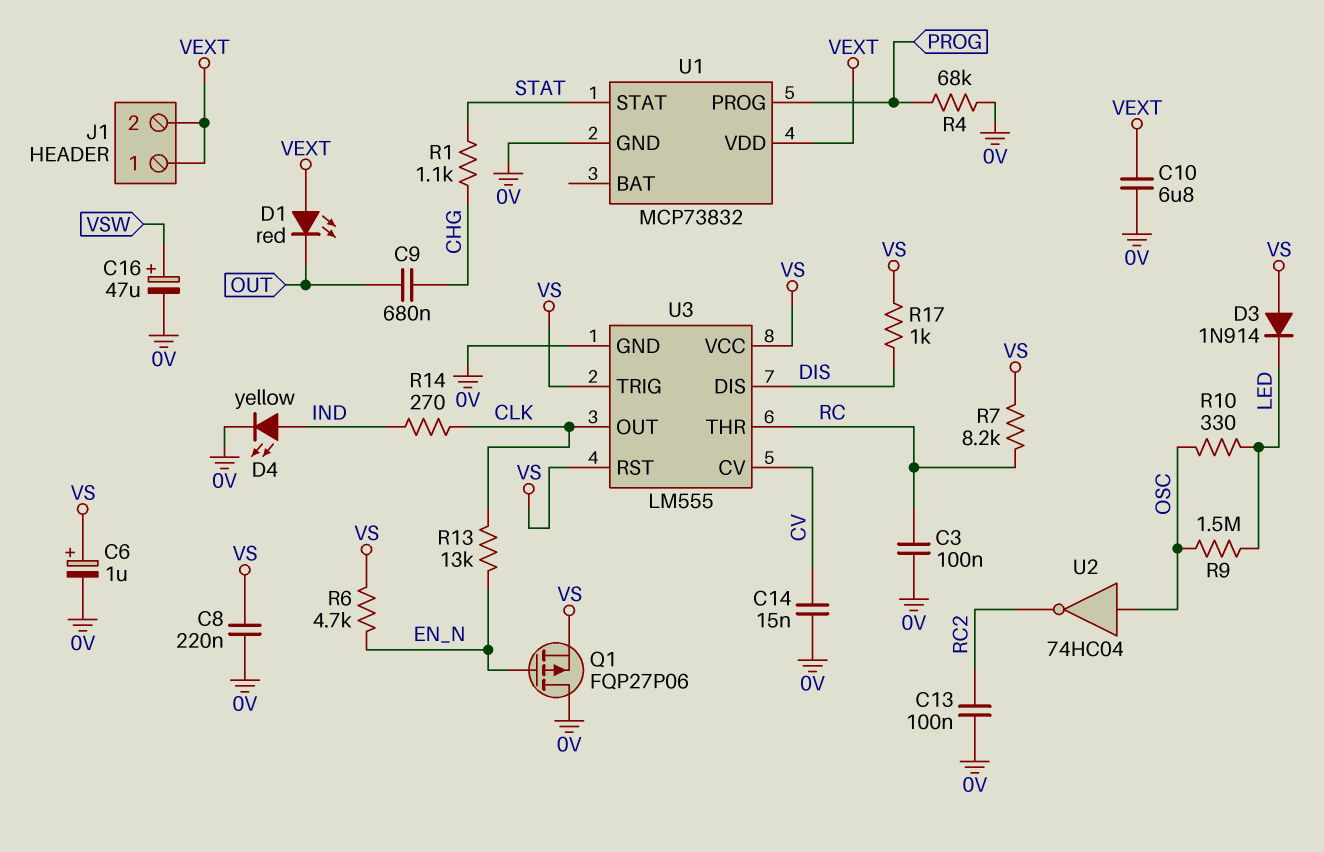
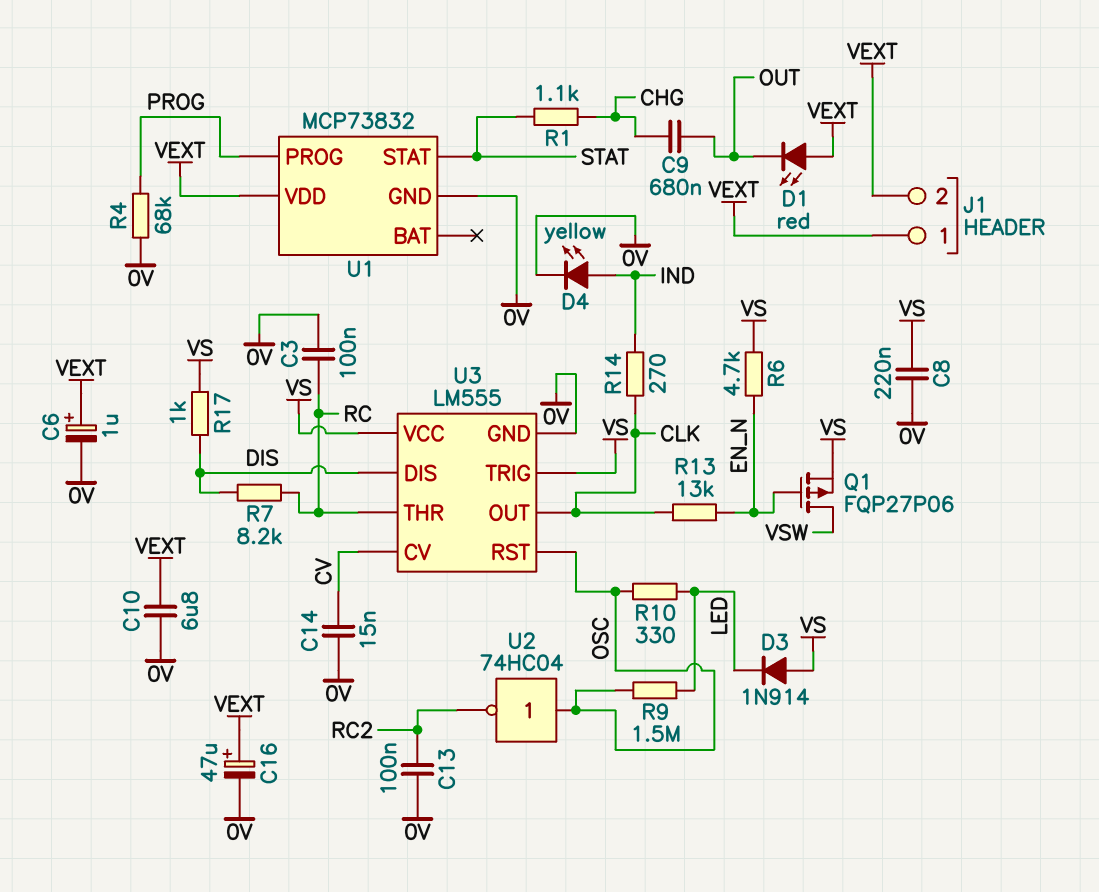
C6: 1uF (plus VS, minus 0V) -> 1uF (plus VEXT, minus 0V)
C16: 47uF (plus VSW, minus 0V) -> 47uF (plus VEXT, minus 0V)
Q1: PMOS FQP27P06 (G EN_N, D 0V, S VS) -> PMOS FQP27P06 (G EN_N, D VSW, S VS)
R7: 8.2k (RC, VS) -> 8.2k (DIS, RC)
U3 pin RST: VS -> OSC

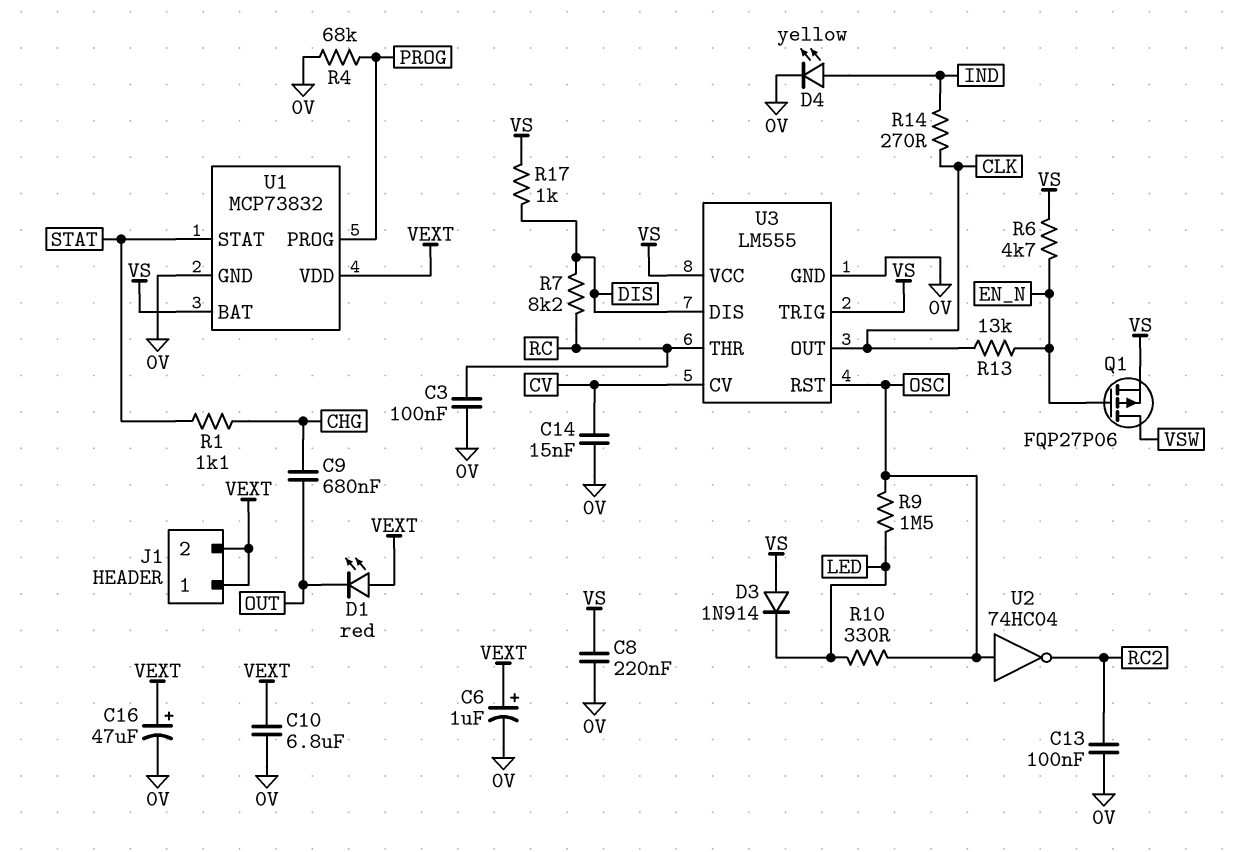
U1 pin BAT: none -> VS

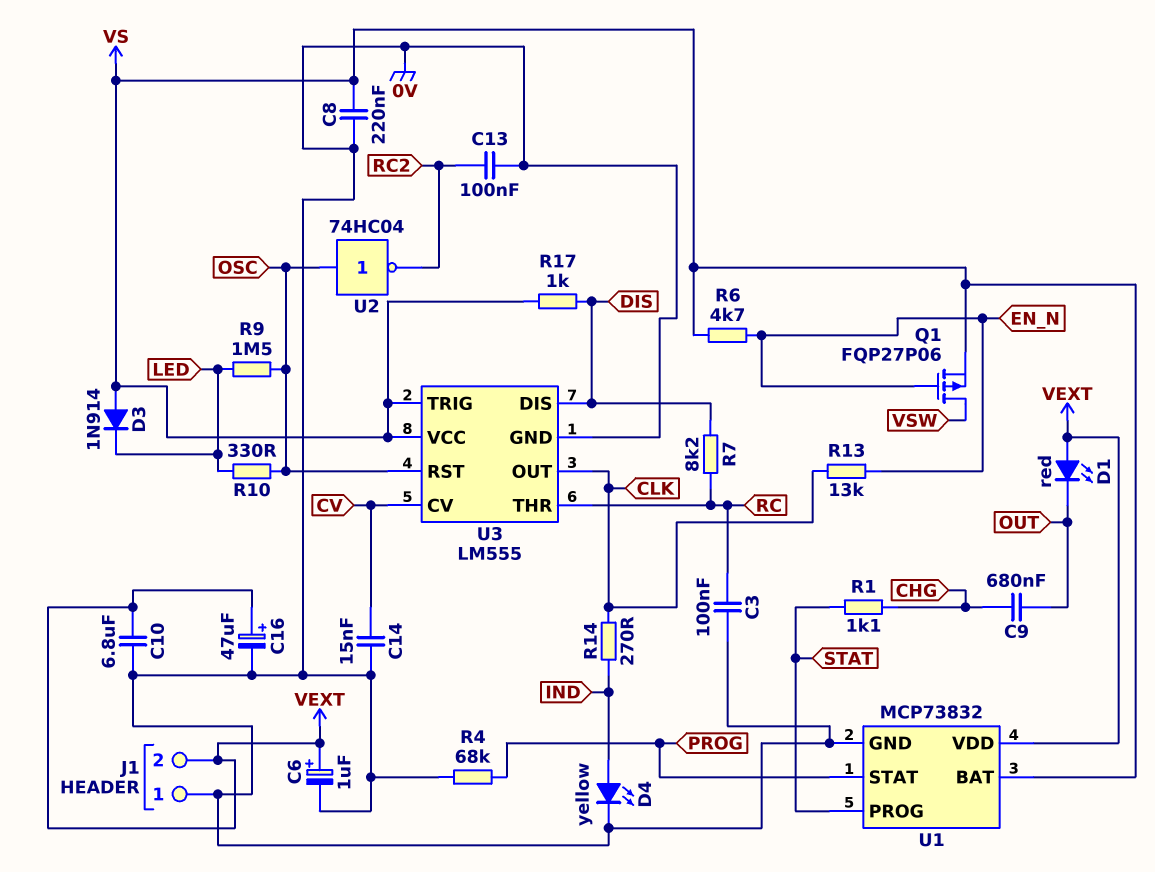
J1 pin 1: VEXT -> 0V
U1 pin PROG: PROG -> STAT
U1 pin STAT: STAT -> PROG

